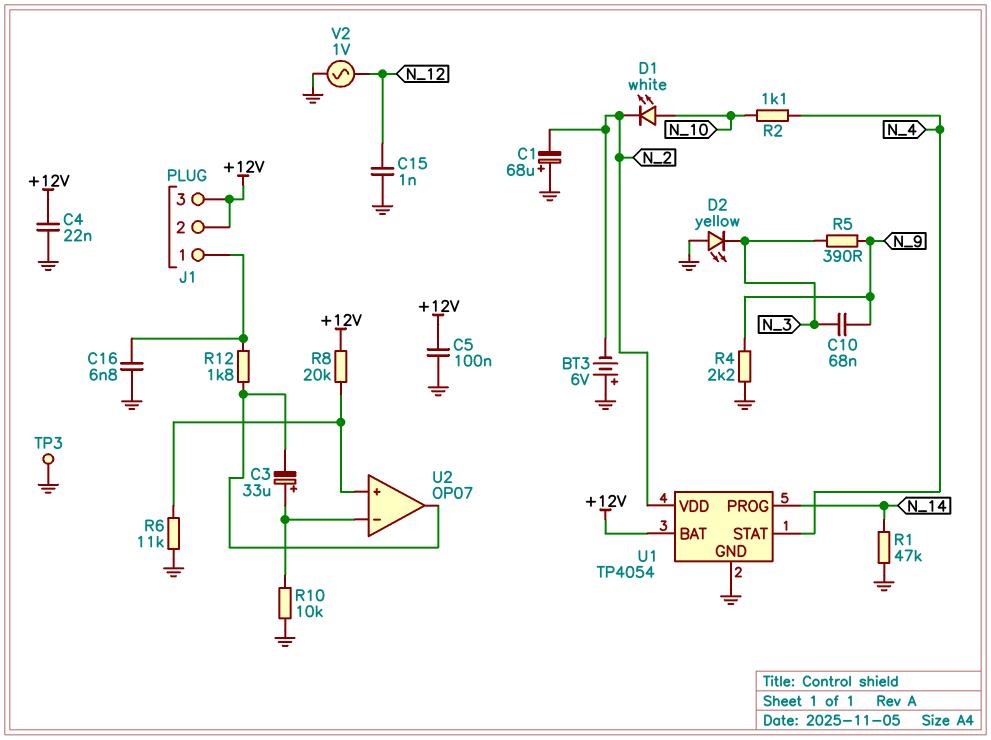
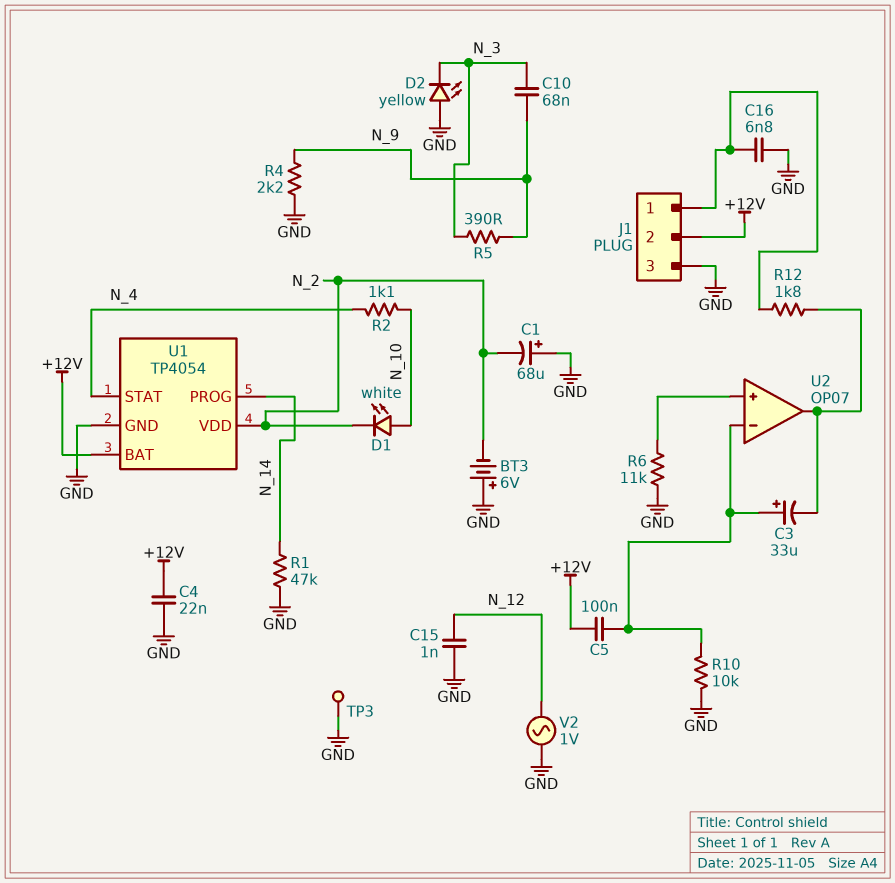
C5: 100nF (+12V, GND) -> 100nF (+12V, U2/in-)
J1 pin 3: +12V -> GND
R8: 20k (+12V, U2/in+) -> none

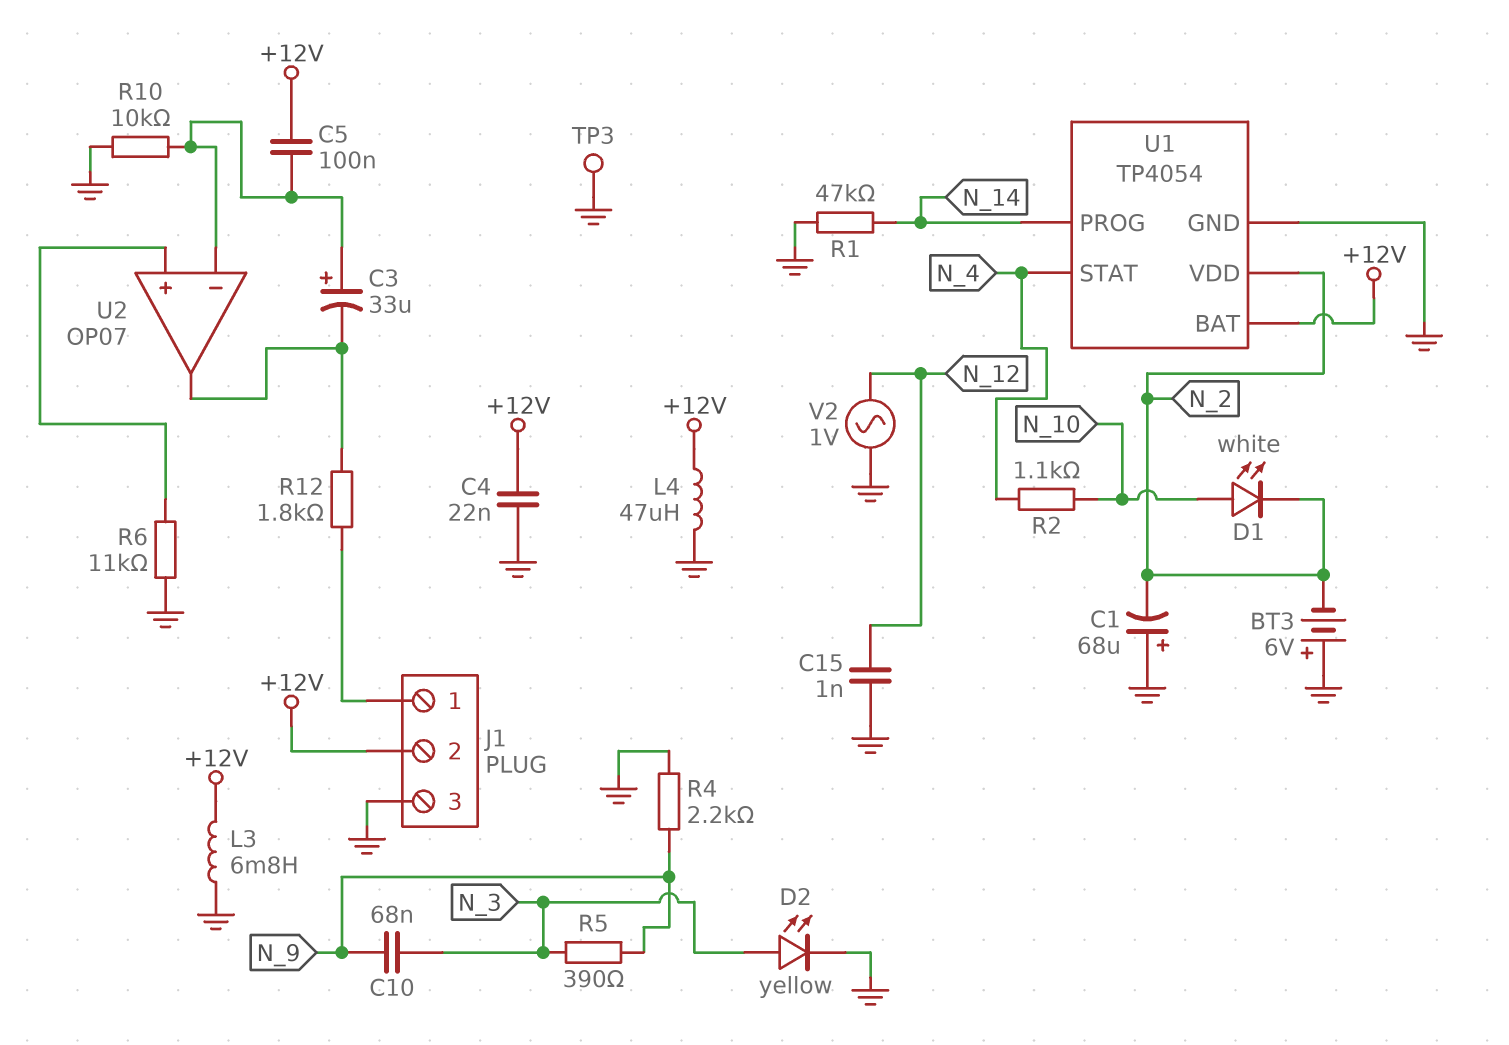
C16: 6.8nF (GND, J1/1) -> none
D2: LED yellow (A GND, K N_3) -> LED yellow (A N_3, K GND)
L3: none -> 6.8mH (+12V, GND)
L4: none -> 47uH (+12V, GND)

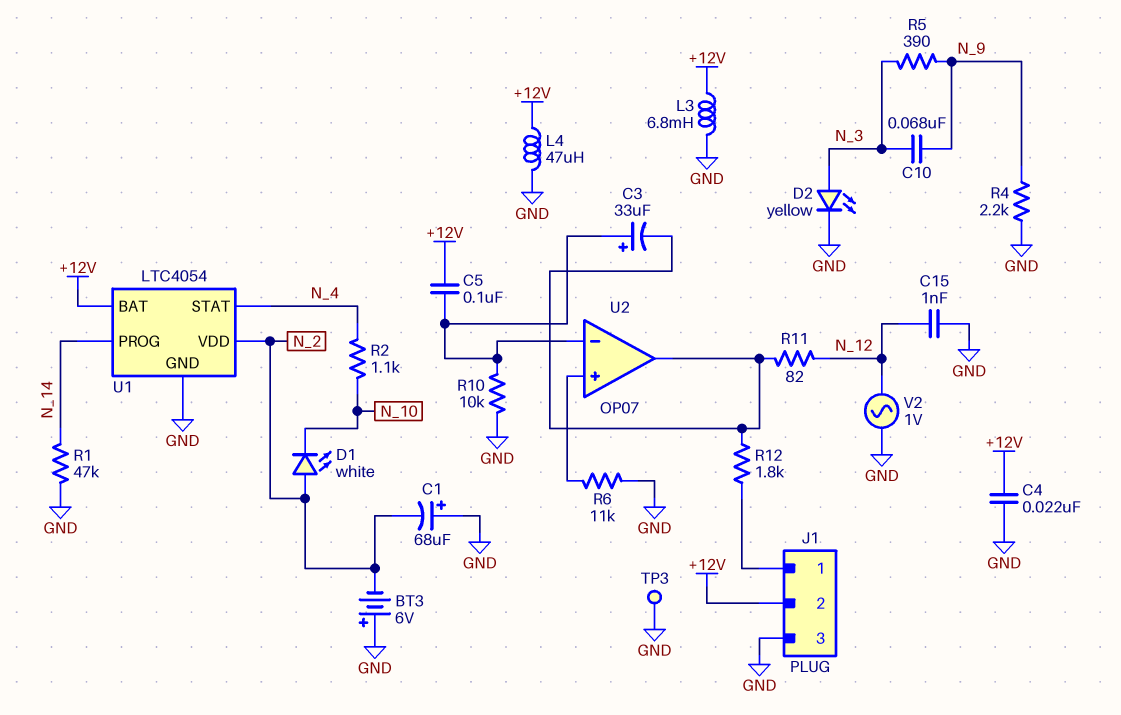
D1: LED white (A N_10, K N_2) -> LED white (A N_2, K N_10)
R11: none -> 82 (N_12, U2/out)
U1: TP4054 -> LTC4054

